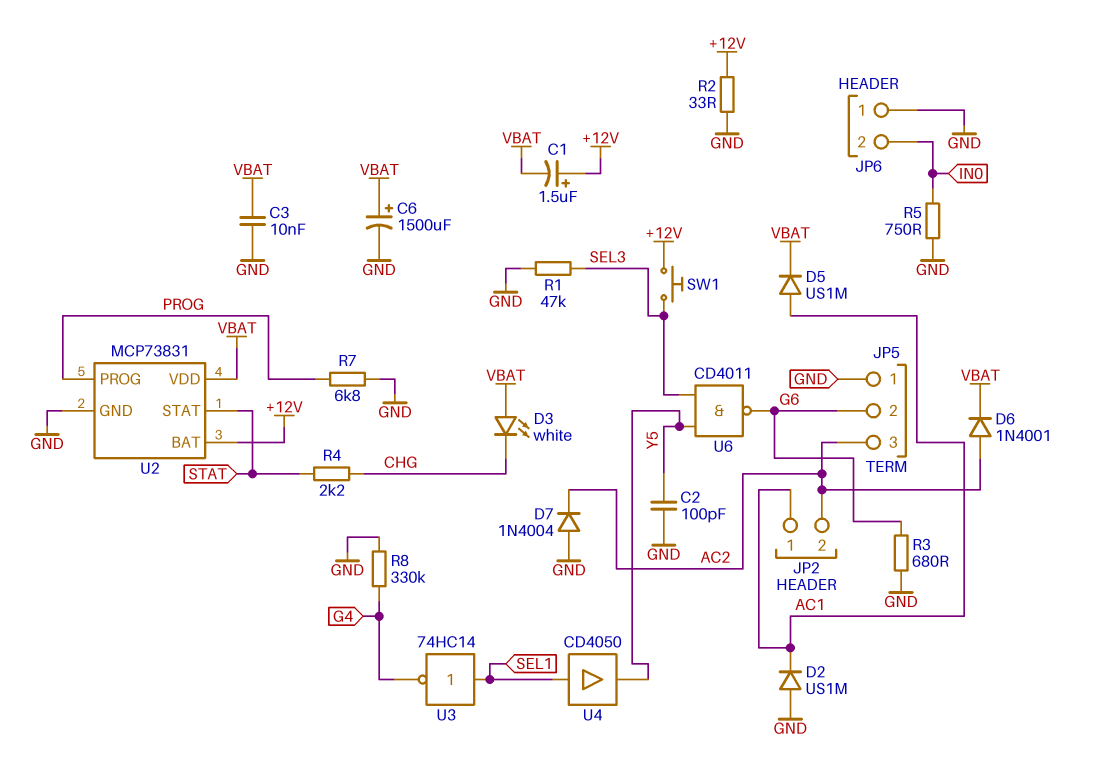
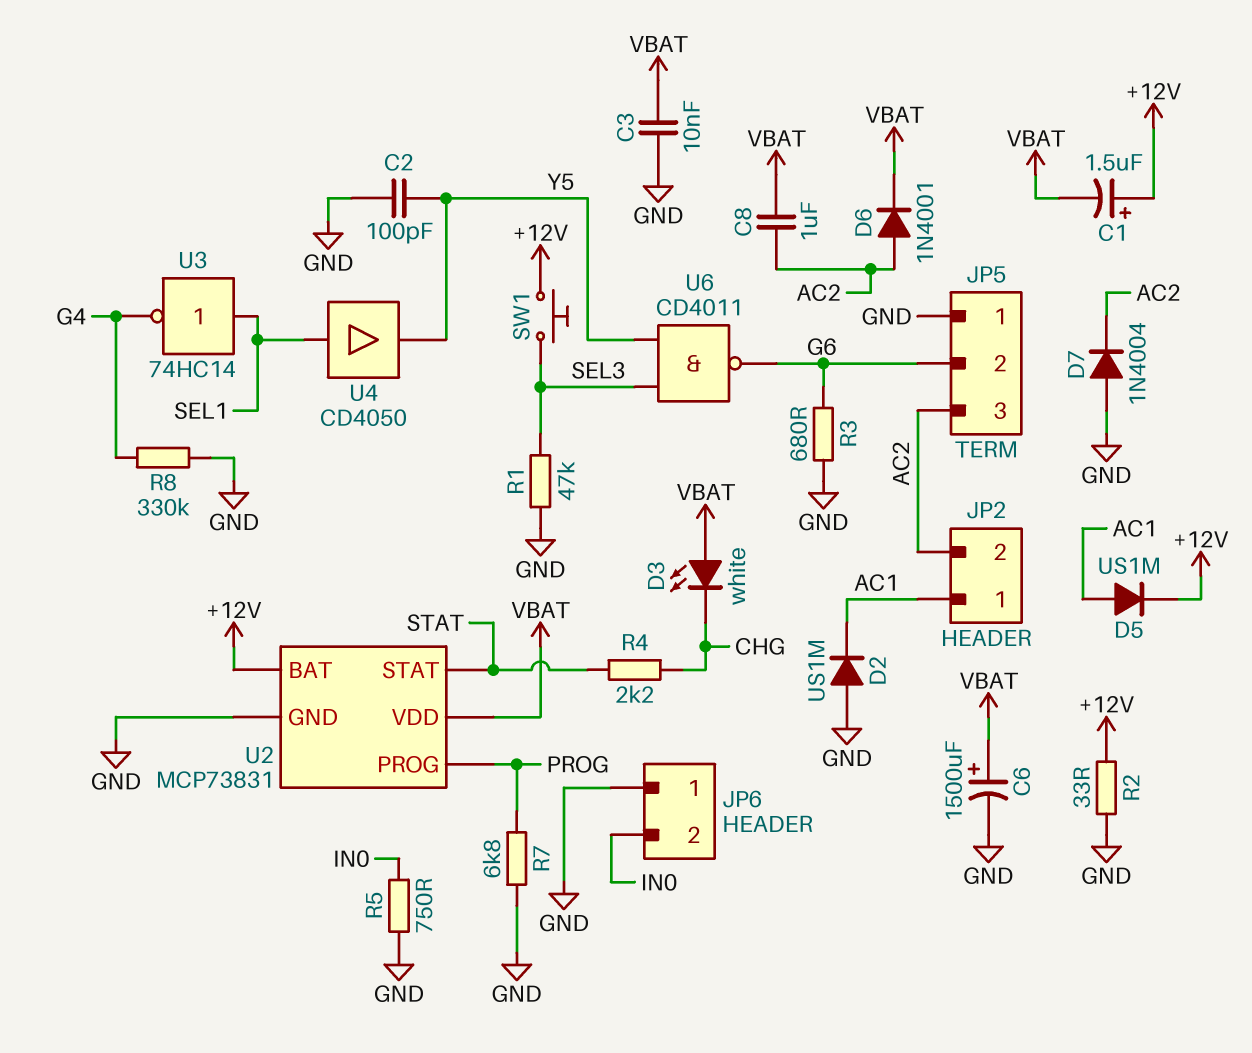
C8: none -> 1uF (AC2, VBAT)
D5: diode US1M (A AC1, K VBAT) -> diode US1M (A AC1, K +12V)

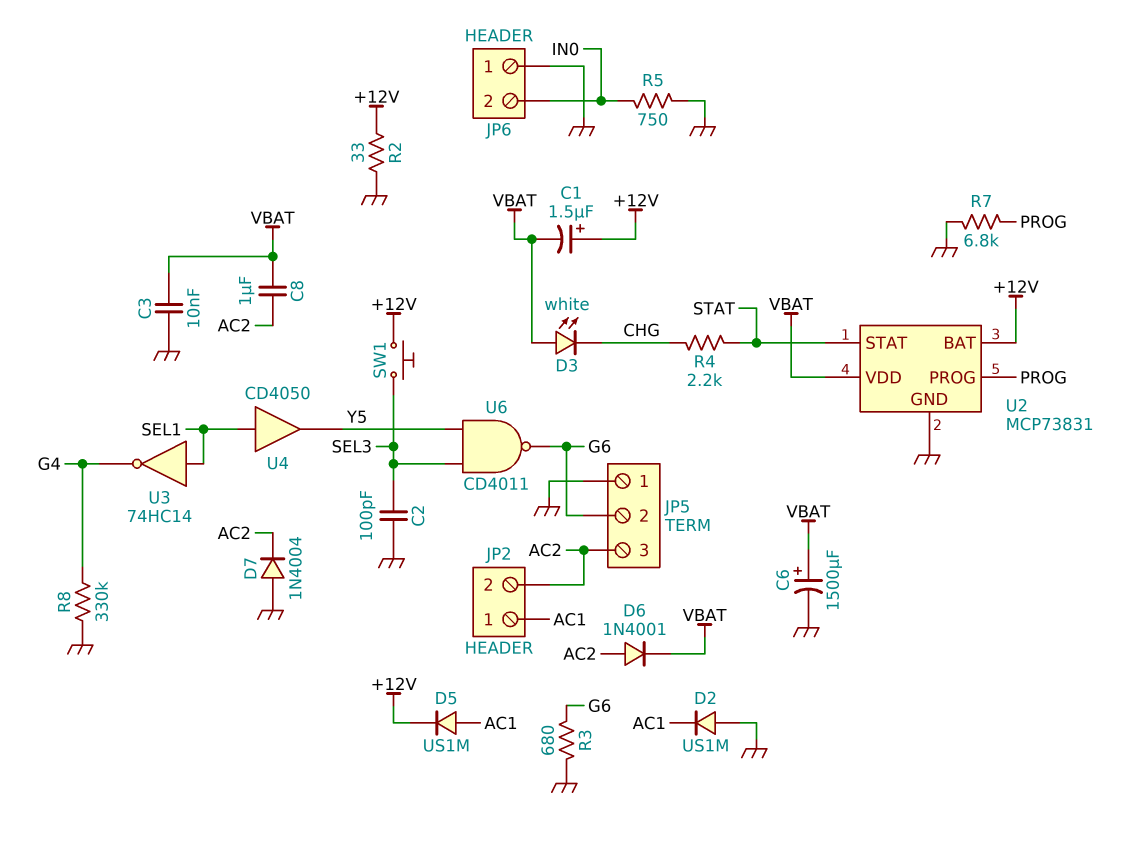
C2: 100pF (GND, Y5) -> 100pF (GND, SEL3)
R1: 47k (GND, SEL3) -> none

